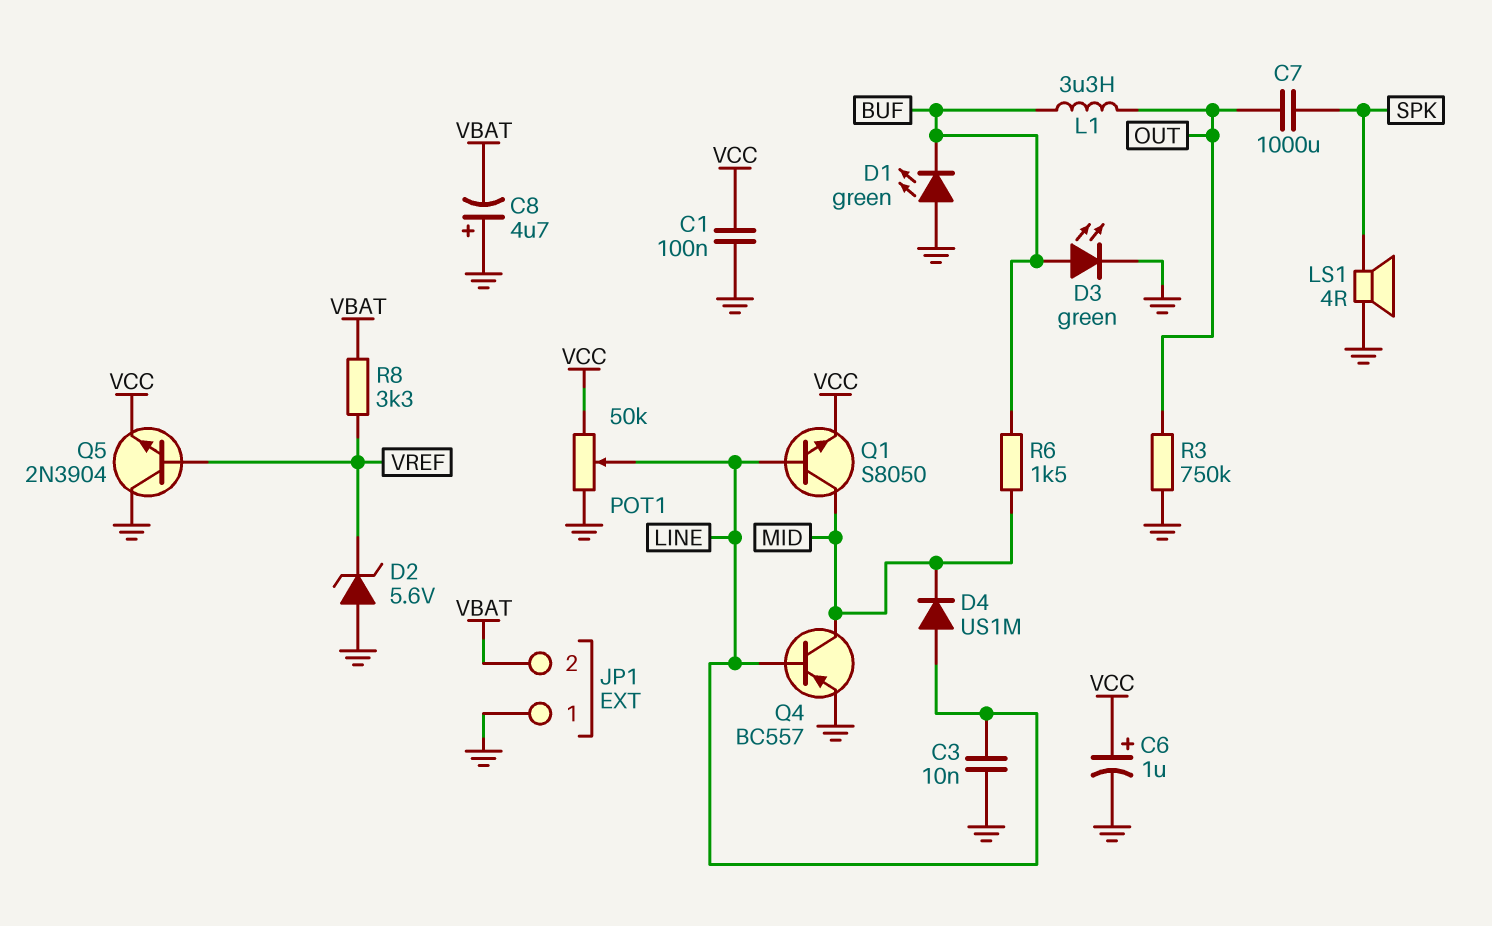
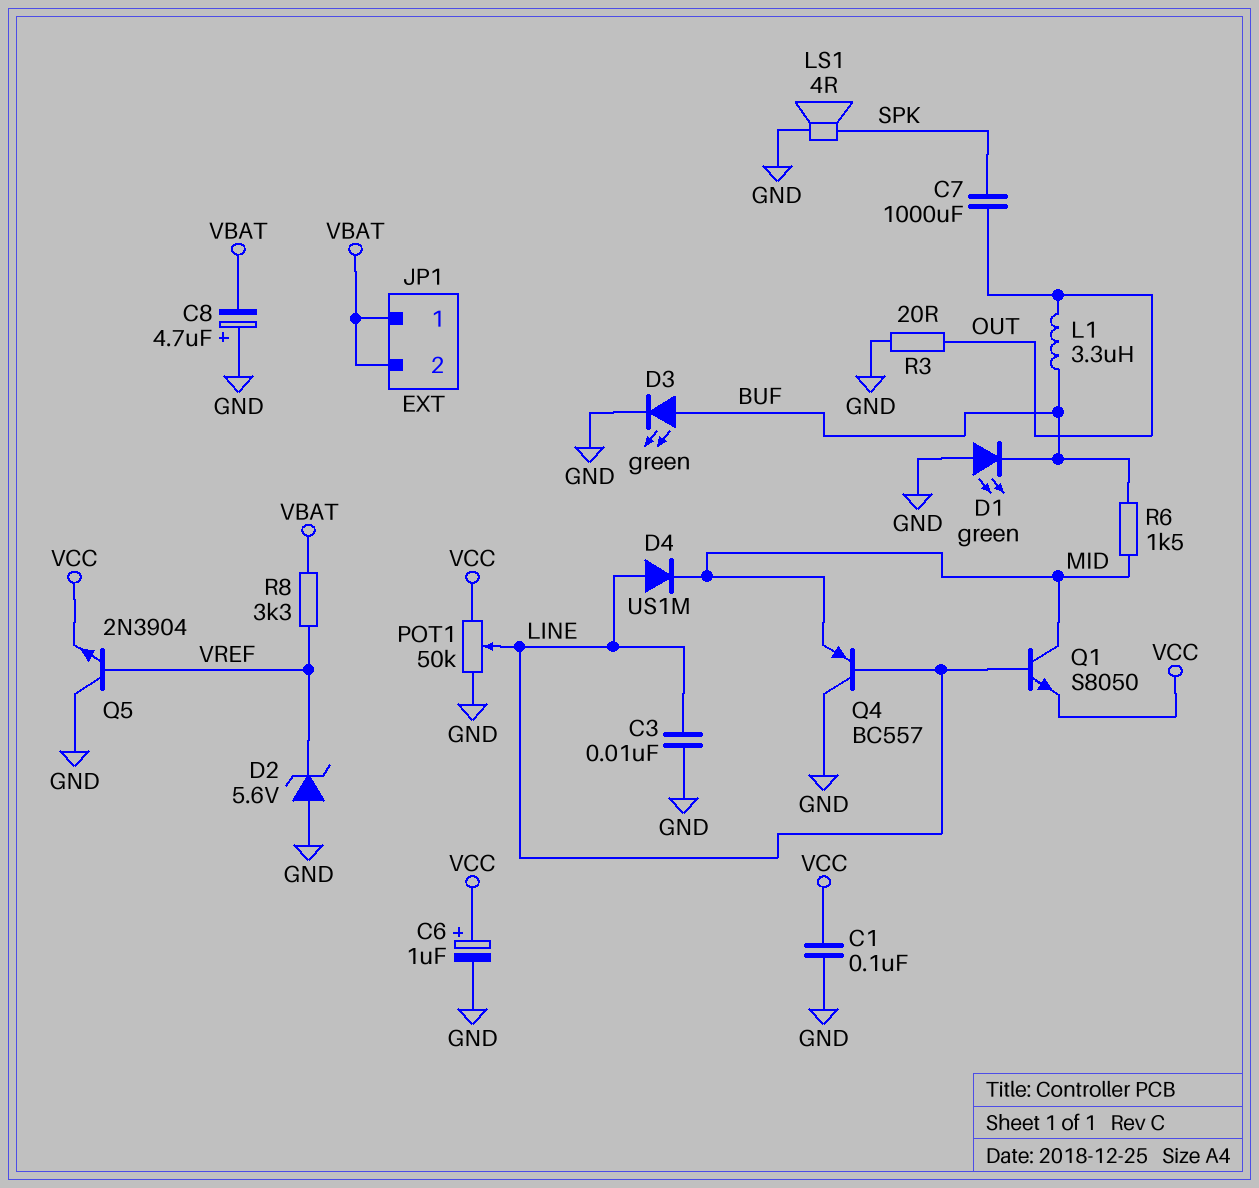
JP1 pin 1: GND -> VBAT
Q4: PNP BC557 (B LINE, C MID, E GND) -> PNP BC557 (B LINE, C GND, E MID)
R3: 750k (GND, OUT) -> 20 (GND, OUT)

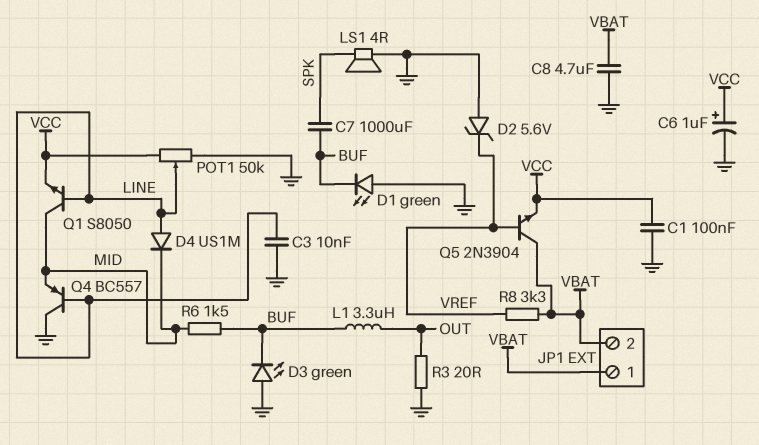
C7: 1000uF (OUT, SPK) -> 1000uF (BUF, SPK)
C8: 4.7uF (plus GND, minus VBAT) -> 4.7uF (GND, VBAT)
D3: LED green (A BUF, K GND) -> LED green (A GND, K BUF)
Q5: NPN 2N3904 (B VREF, C GND, E VCC) -> NPN 2N3904 (B VREF, C VBAT, E VCC)

